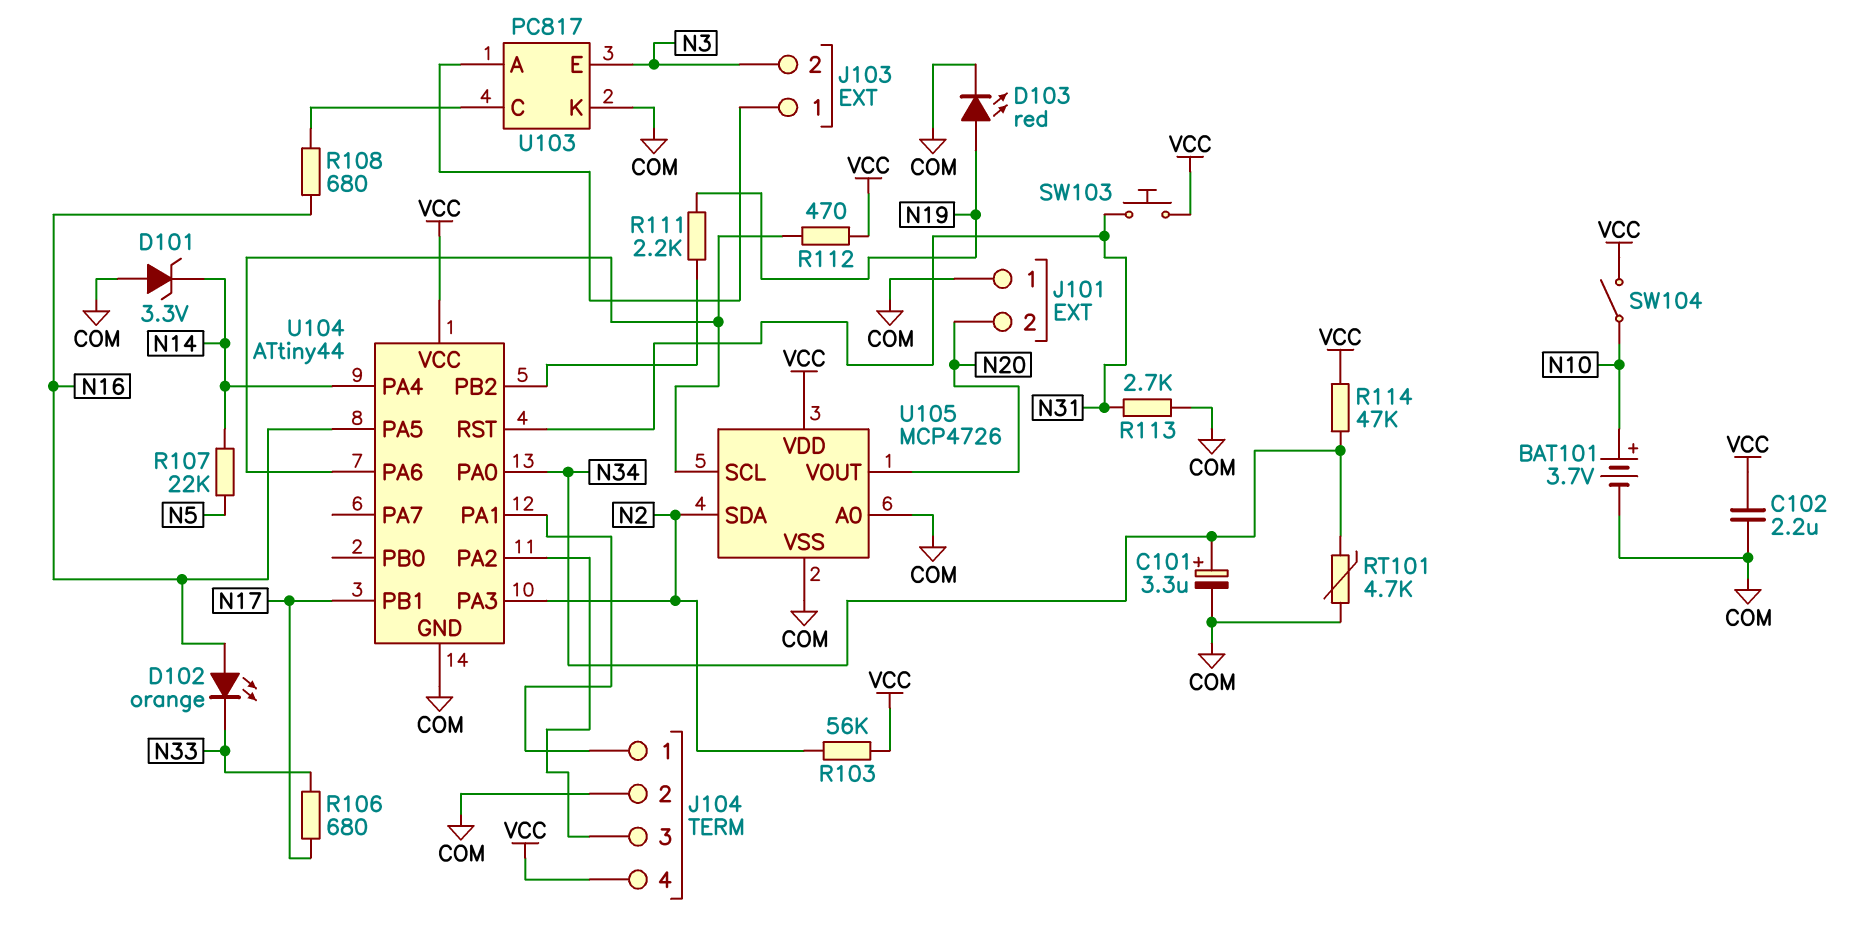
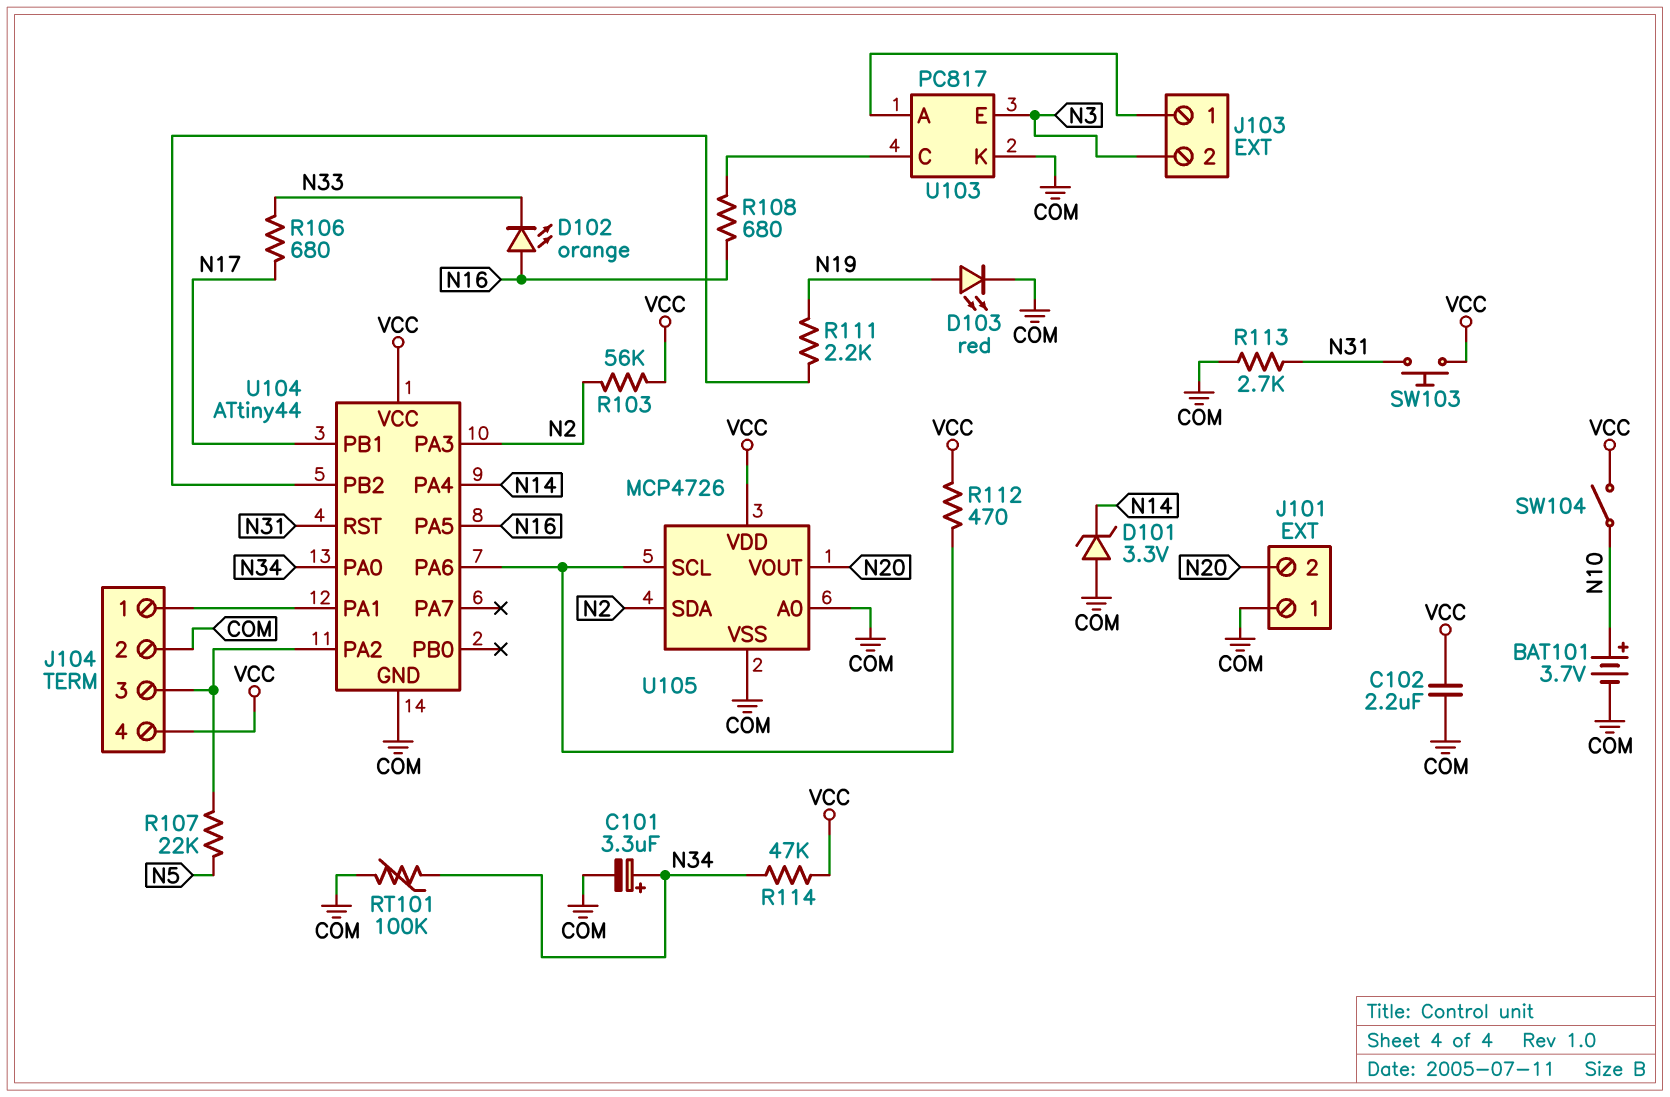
R107: 22k (N5, N14) -> 22k (J104/3, N5)
RT101: 4.7k (COM, N34) -> 100k (COM, N34)

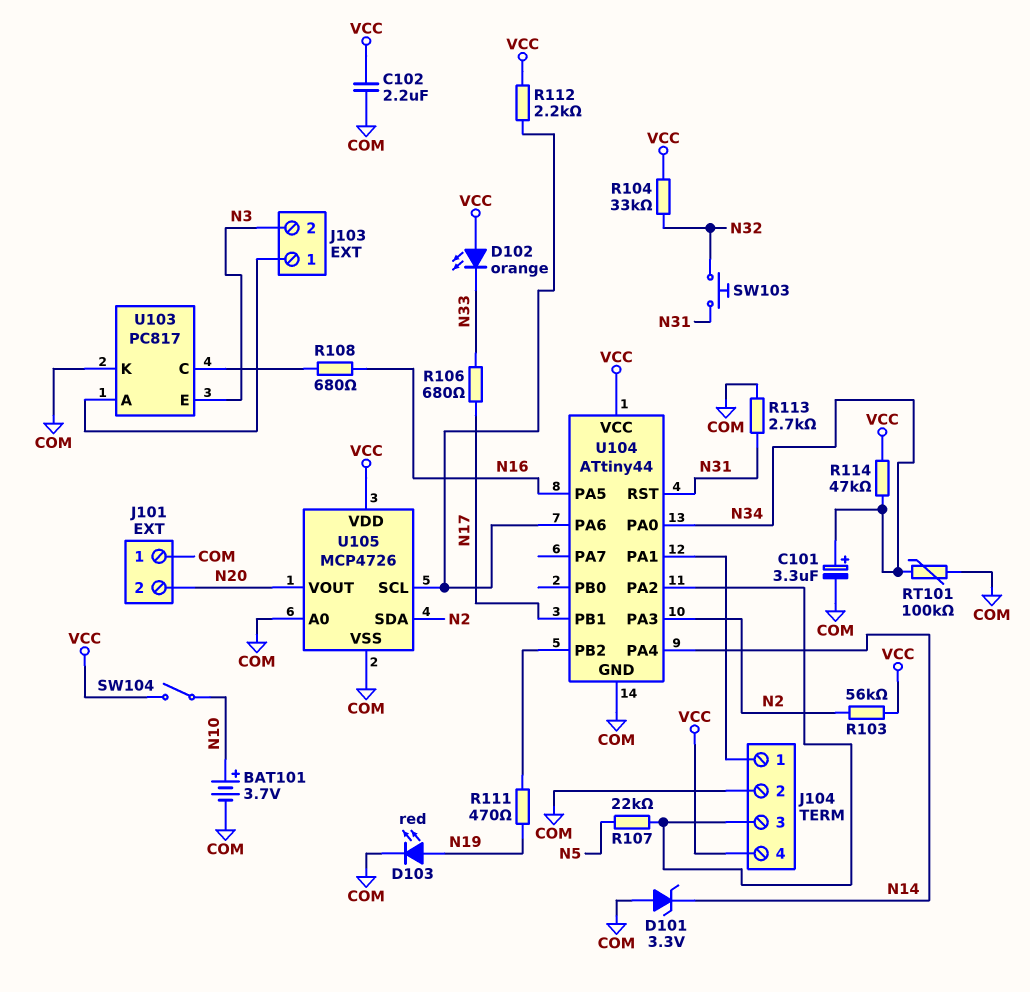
D102: LED orange (A N16, K N33) -> LED orange (A VCC, K N33)
R104: none -> 33k (N32, VCC)
R111: 2.2k (N19, U104/PB2) -> 470 (N19, U104/PB2)
R112: 470 (U104/PA6, VCC) -> 2.2k (U104/PA6, VCC)
SW103: button (N31, VCC) -> button (N31, N32)

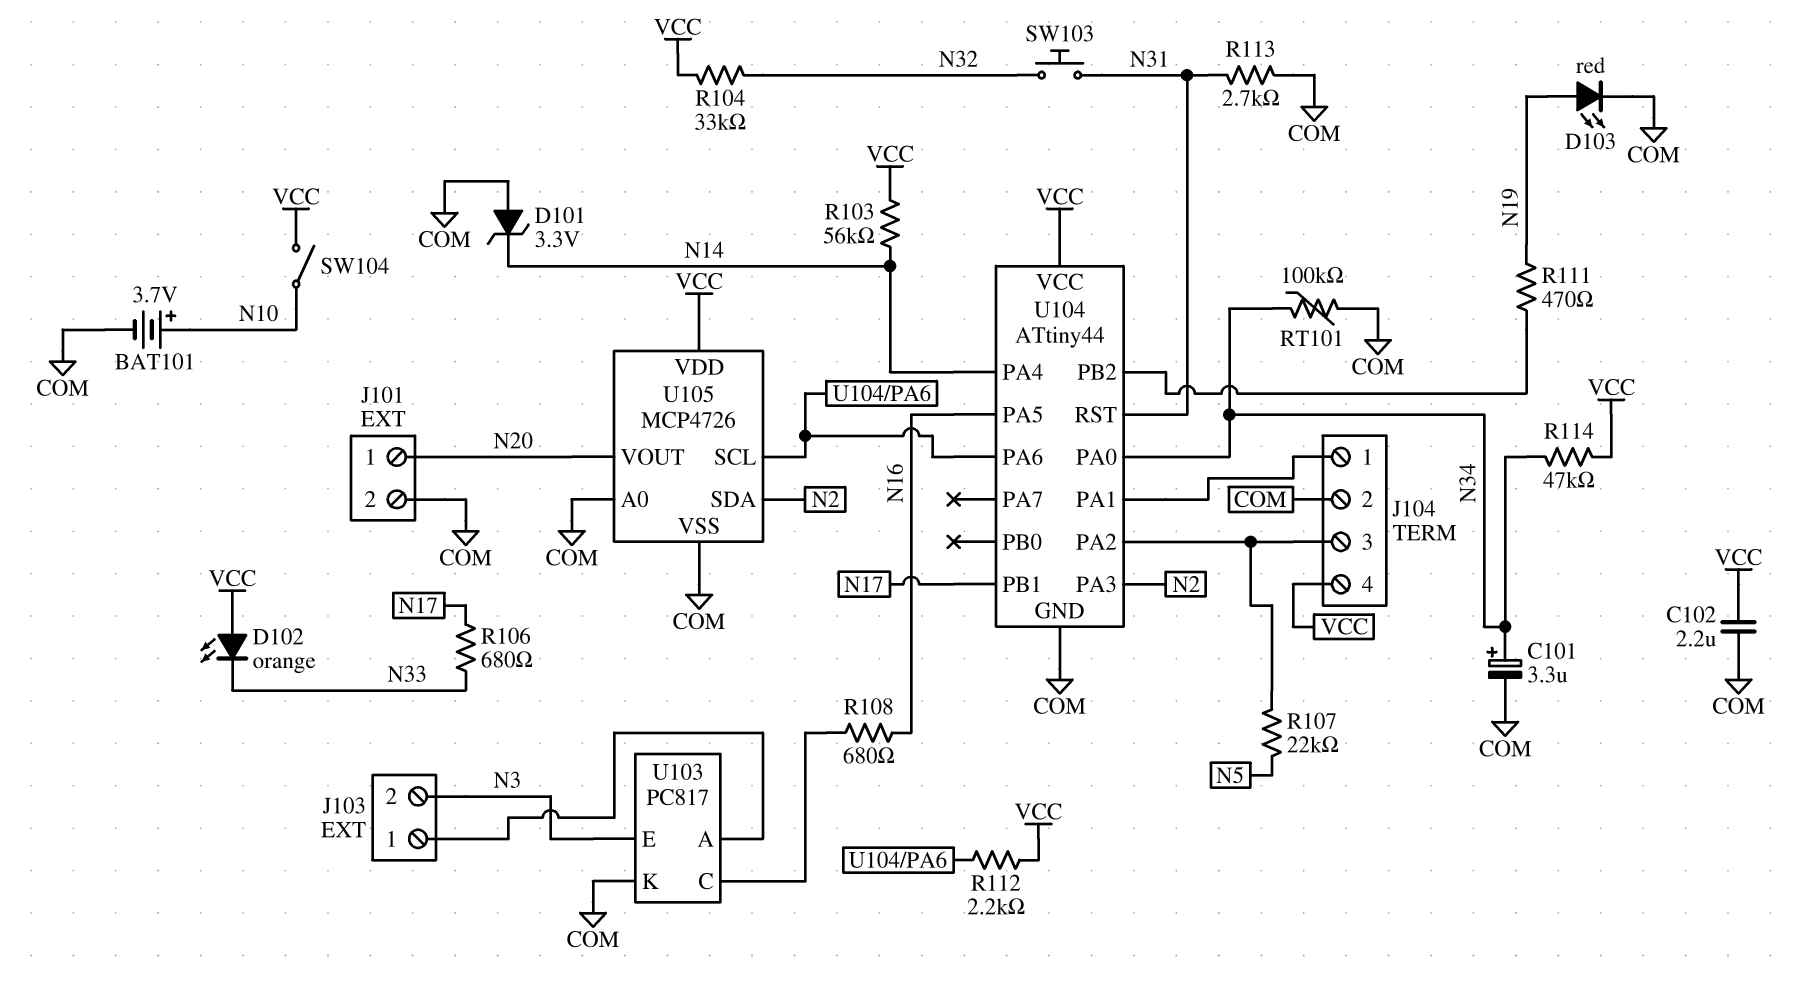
J101 pin 1: COM -> N20
J101 pin 2: N20 -> COM
R103: 56k (N2, VCC) -> 56k (N14, VCC)

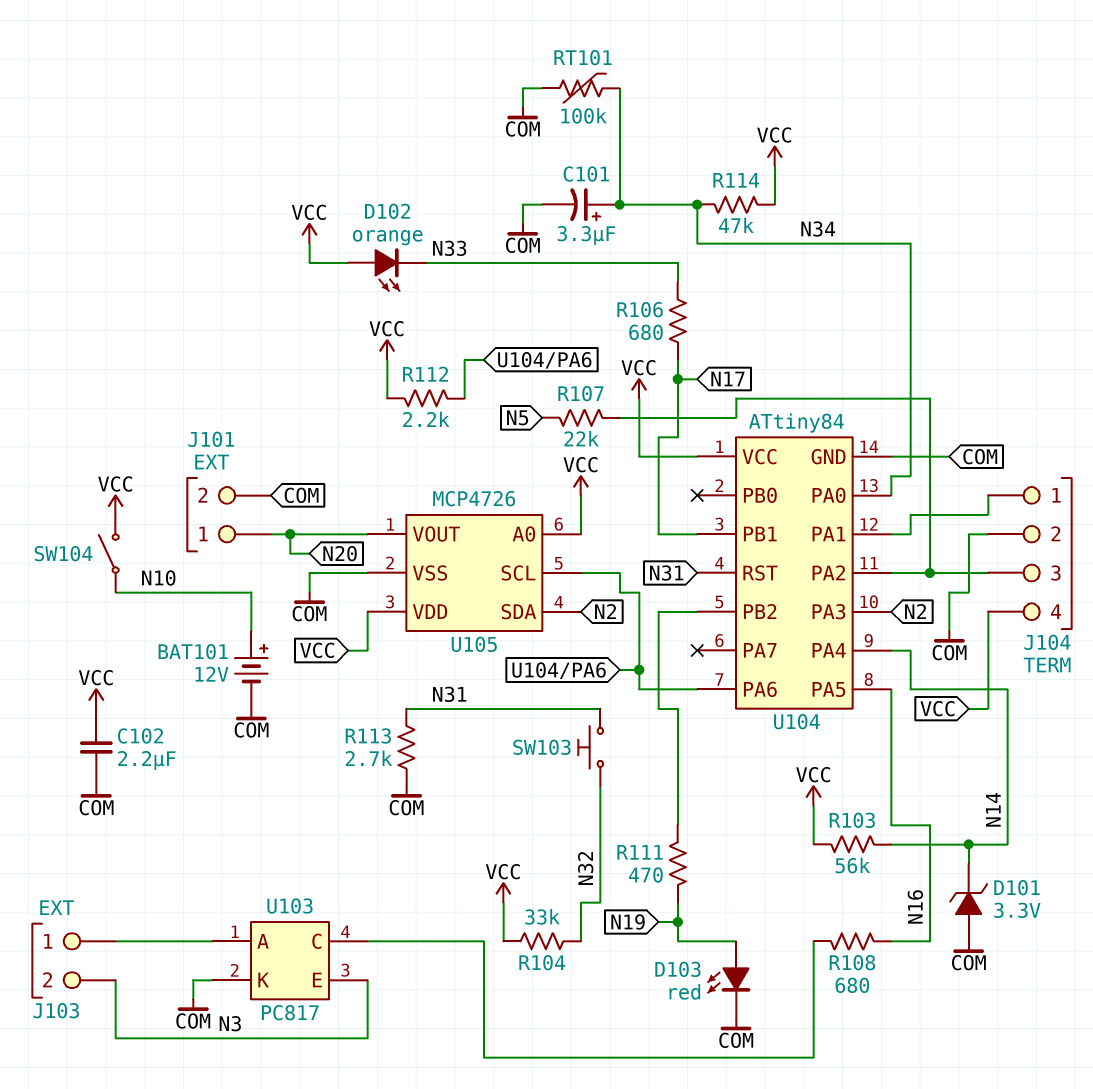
BAT101: 3.7V (plus N10, minus COM) -> 12V (plus N10, minus COM)
U104: ATtiny44 -> ATtiny84
U105 pin A0: COM -> VCC

